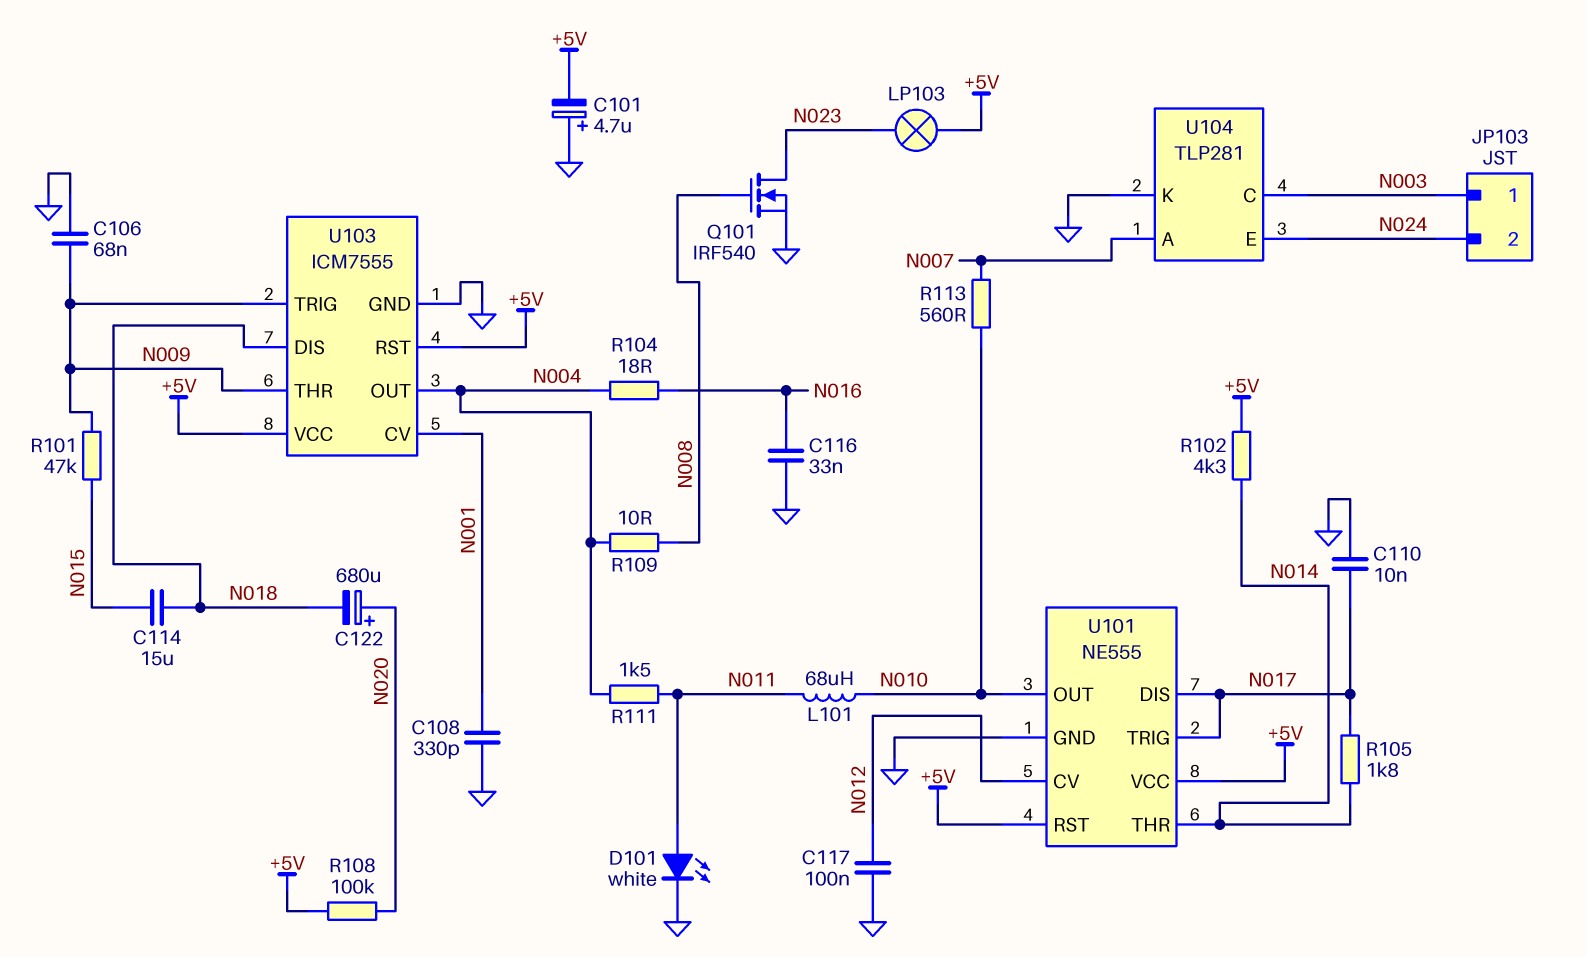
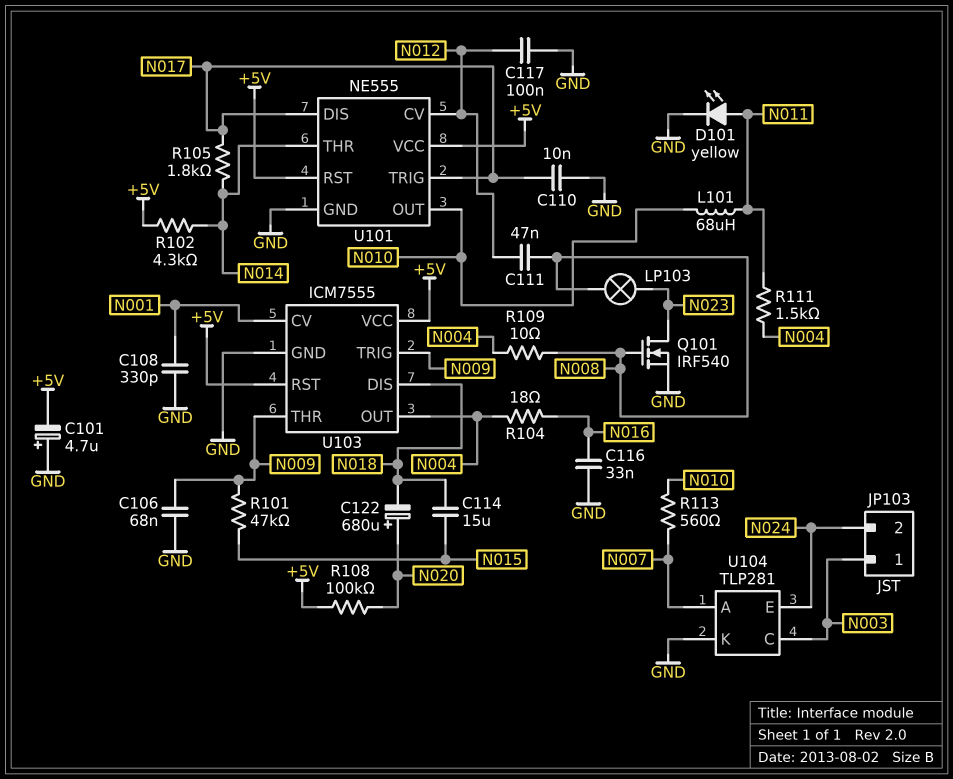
C111: none -> 47nF (N008, N012)
D101: LED white (A N011, K GND) -> LED yellow (A N011, K GND)
LP103: lamp (+5V, N023) -> lamp (N008, N023)

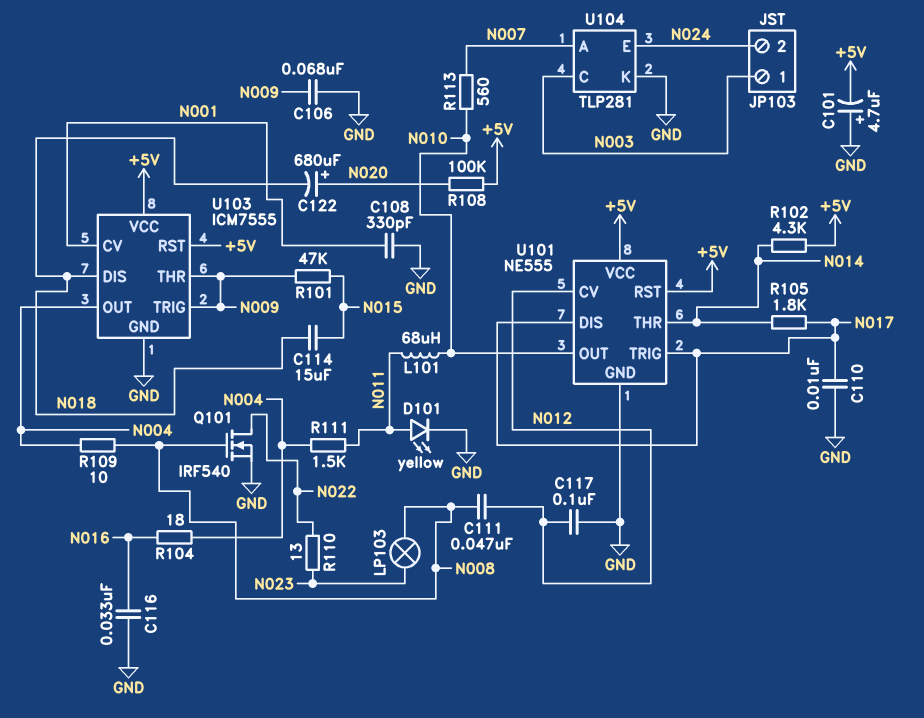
Q101: NMOS IRF540 (G N008, D N023, S GND) -> NMOS IRF540 (G N008, D N022, S GND)
R110: none -> 13 (N022, N023)

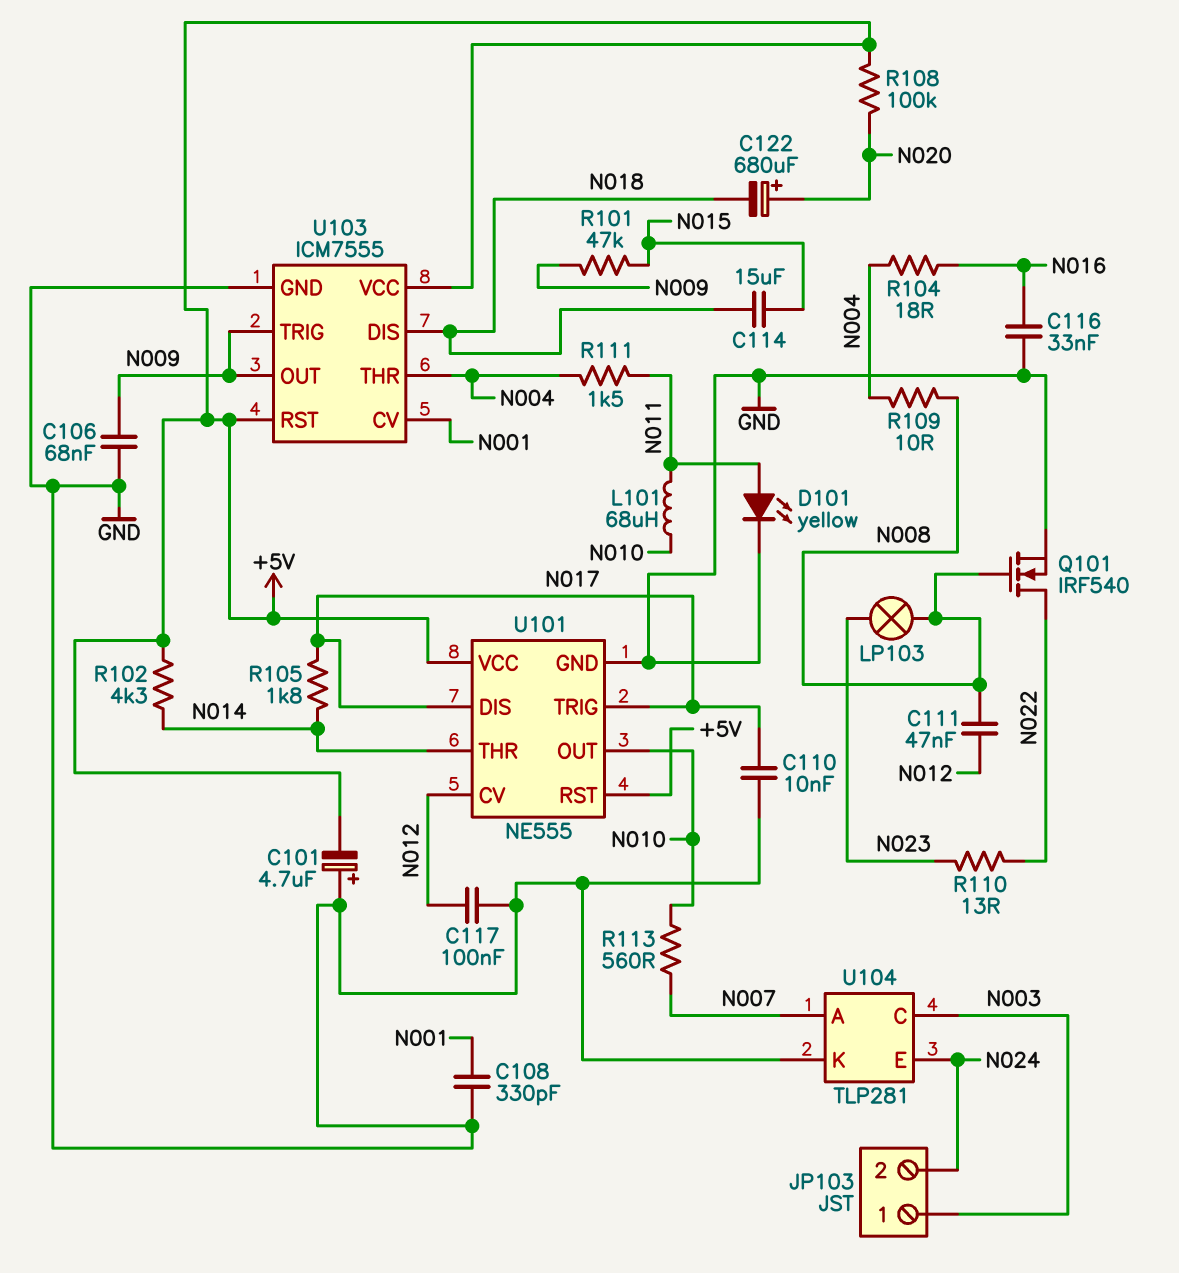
U103 pin OUT: N004 -> N009
U103 pin THR: N009 -> N004

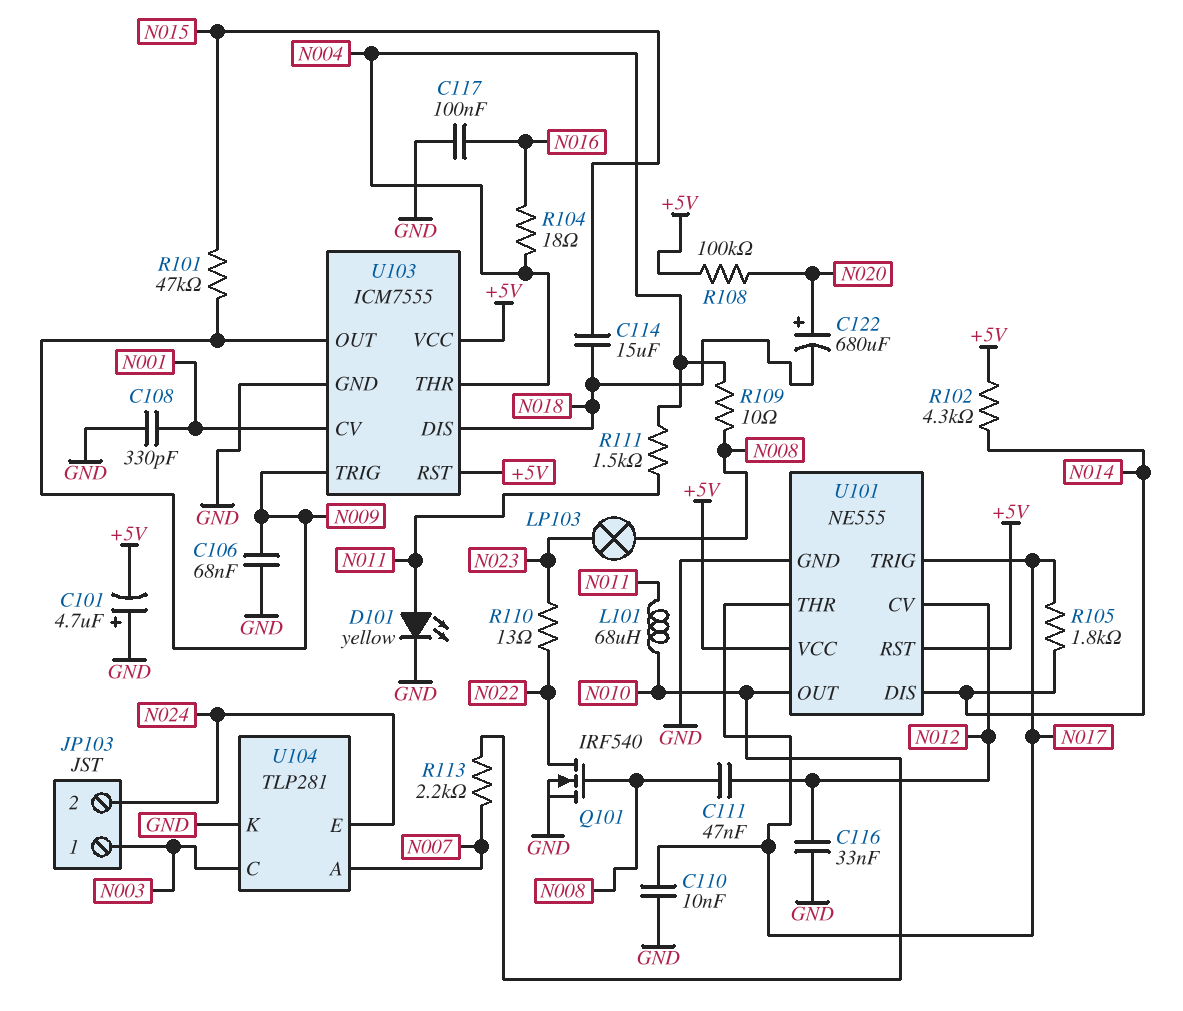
C116: 33nF (GND, N016) -> 33nF (GND, N012)
C117: 100nF (GND, N012) -> 100nF (GND, N016)
R113: 560 (N007, N010) -> 2.2k (N007, N010)
U101 pin DIS: N017 -> N014
U101 pin THR: N014 -> N017

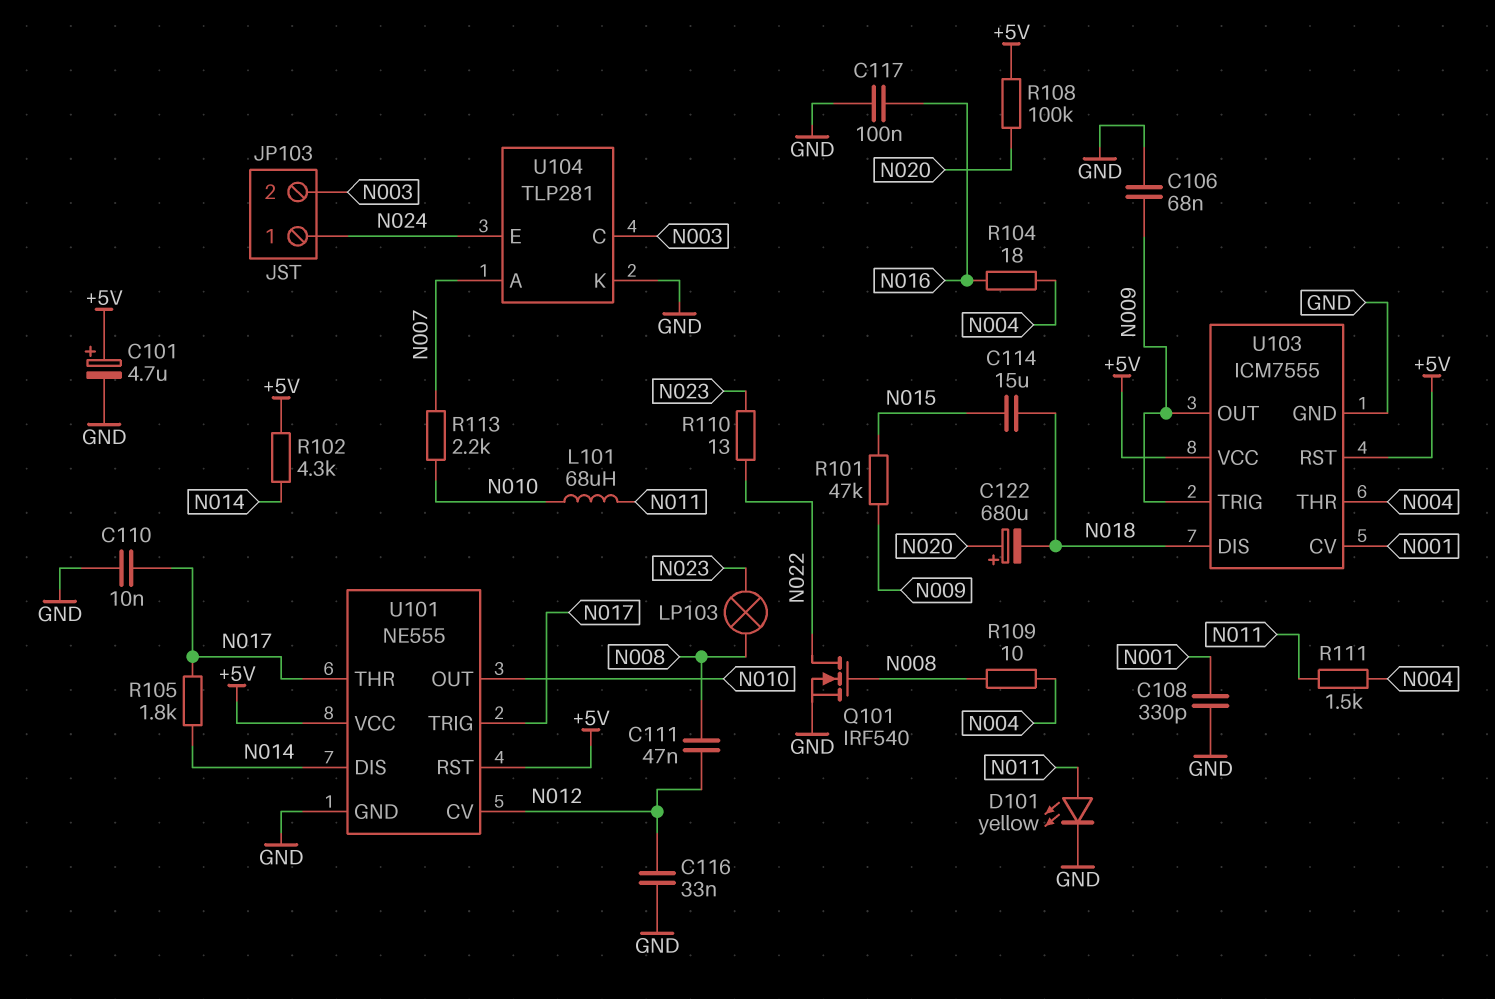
C101: 4.7uF (plus GND, minus +5V) -> 4.7uF (plus +5V, minus GND)
JP103 pin 1: N003 -> N024
JP103 pin 2: N024 -> N003

